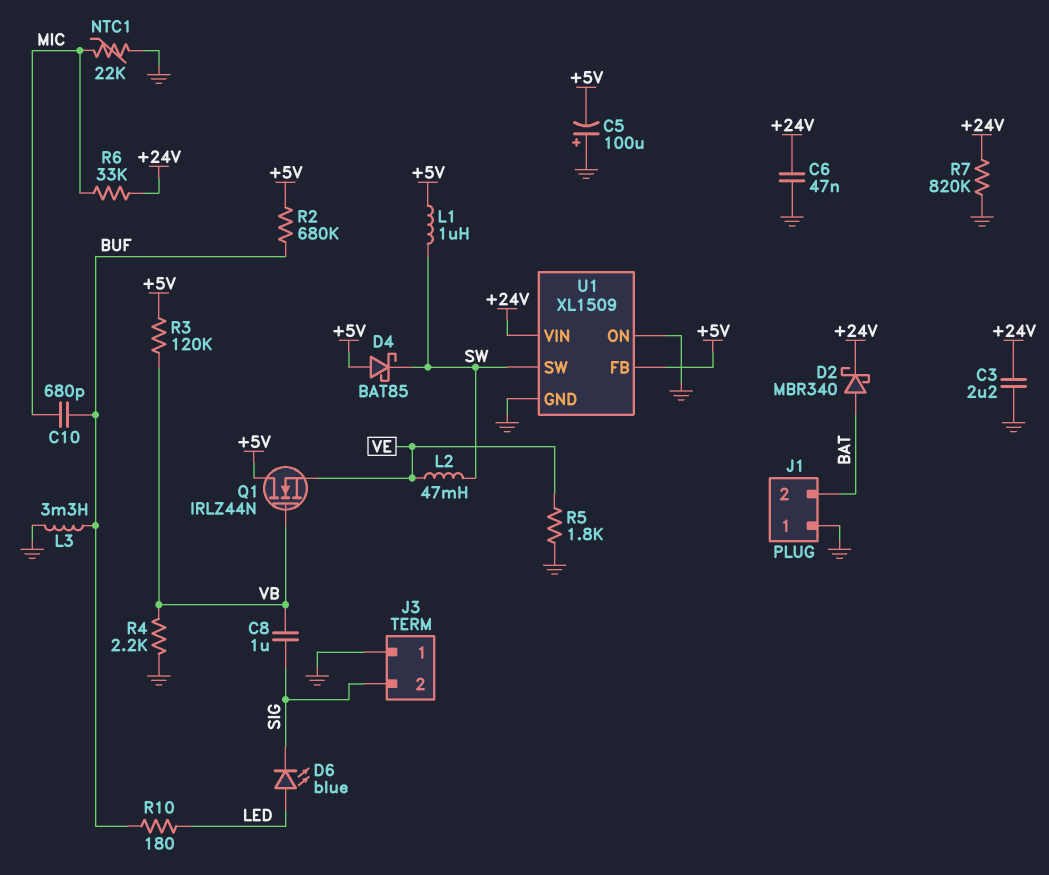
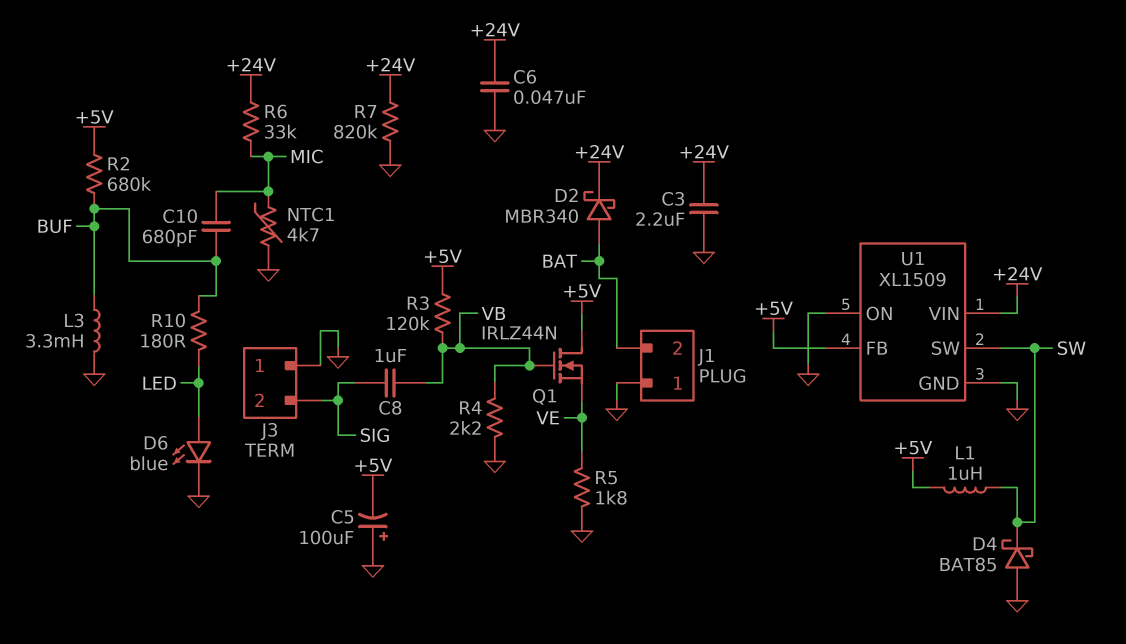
D4: schottky BAT85 (A +5V, K SW) -> schottky BAT85 (A GND, K SW)
D6: LED blue (A LED, K SIG) -> LED blue (A LED, K GND)
L2: 47mH (SW, VE) -> none
NTC1: 22k (GND, MIC) -> 4.7k (GND, MIC)

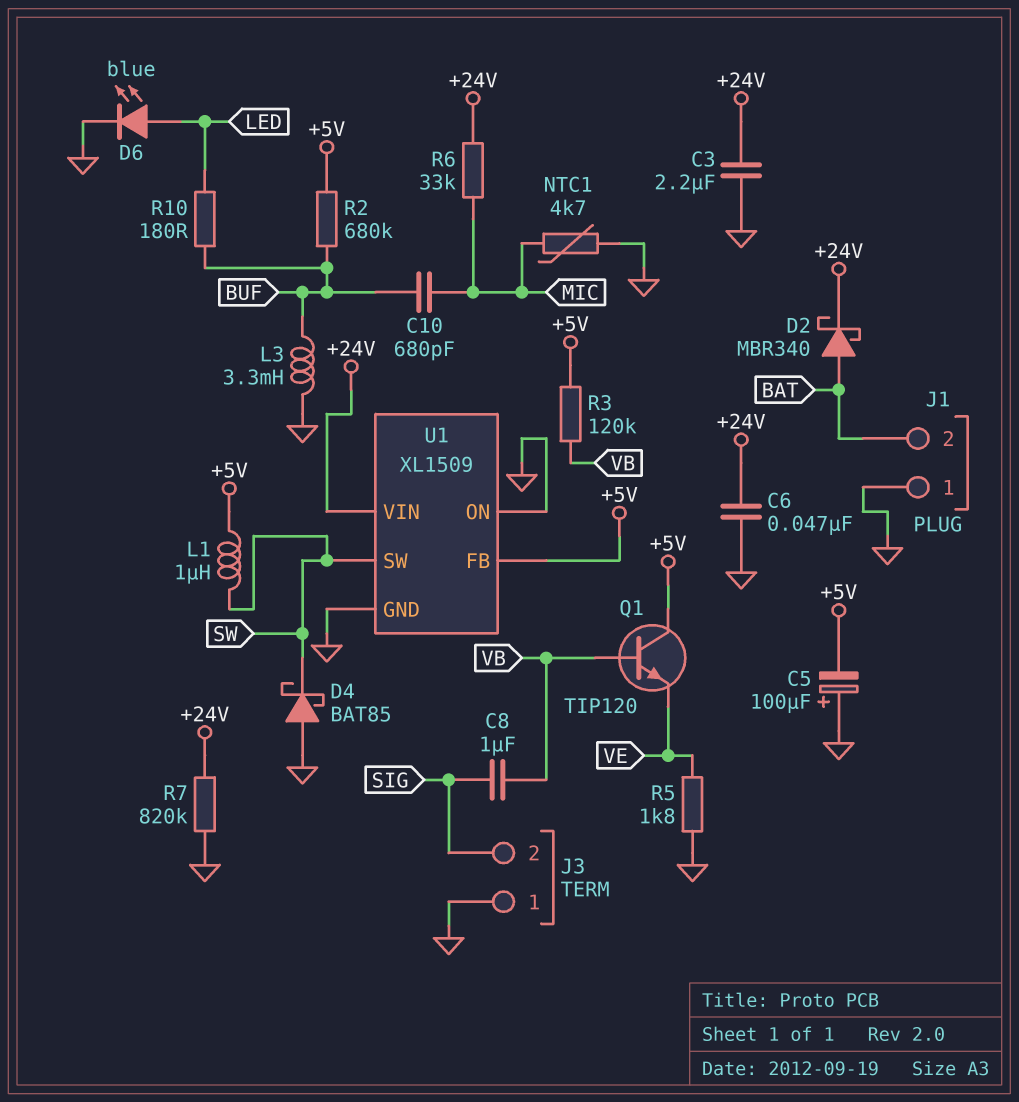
Q1: NMOS IRLZ44N (G VB, D +5V, S VE) -> NPN TIP120 (B VB, C +5V, E VE)
R4: 2.2k (GND, VB) -> none

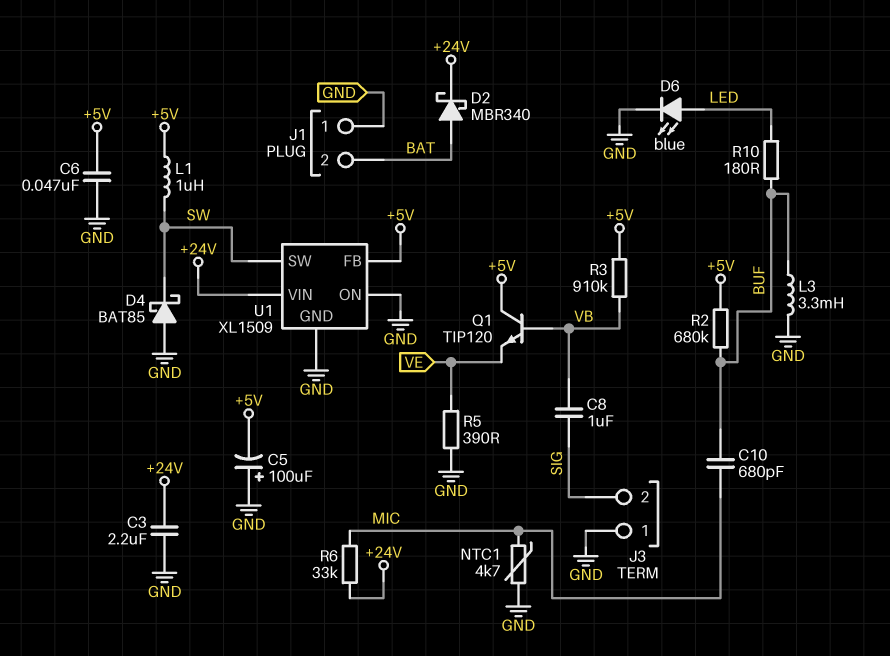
C6: 47nF (+24V, GND) -> 47nF (+5V, GND)
R3: 120k (+5V, VB) -> 910k (+5V, VB)
R5: 1.8k (GND, VE) -> 390 (GND, VE)
R7: 820k (+24V, GND) -> none

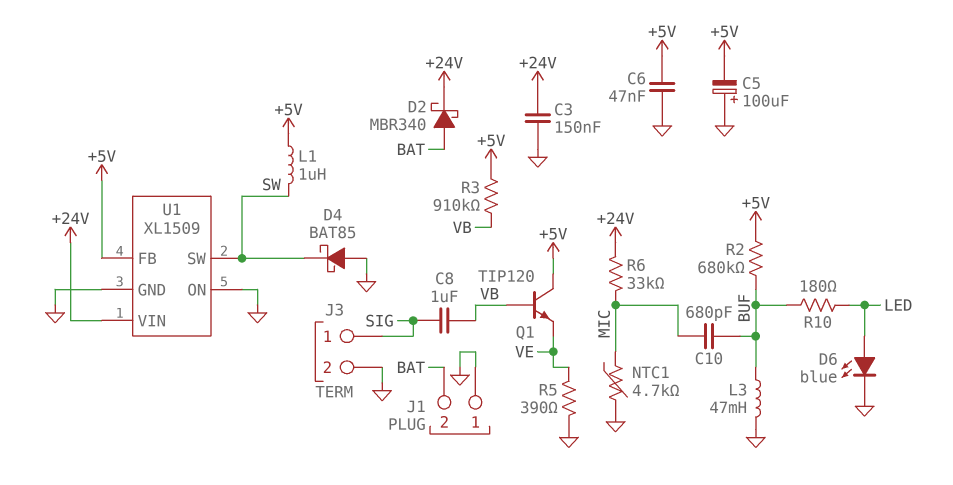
C3: 2.2uF (+24V, GND) -> 150nF (+24V, GND)
J3 pin 1: GND -> SIG
J3 pin 2: SIG -> GND
L3: 3.3mH (BUF, GND) -> 47mH (BUF, GND)

